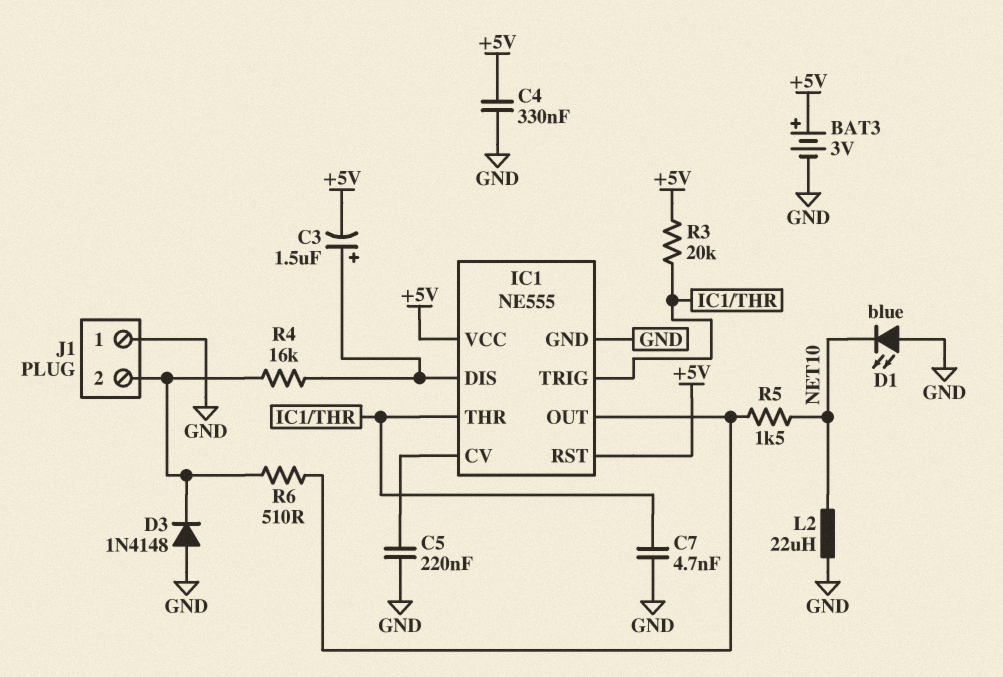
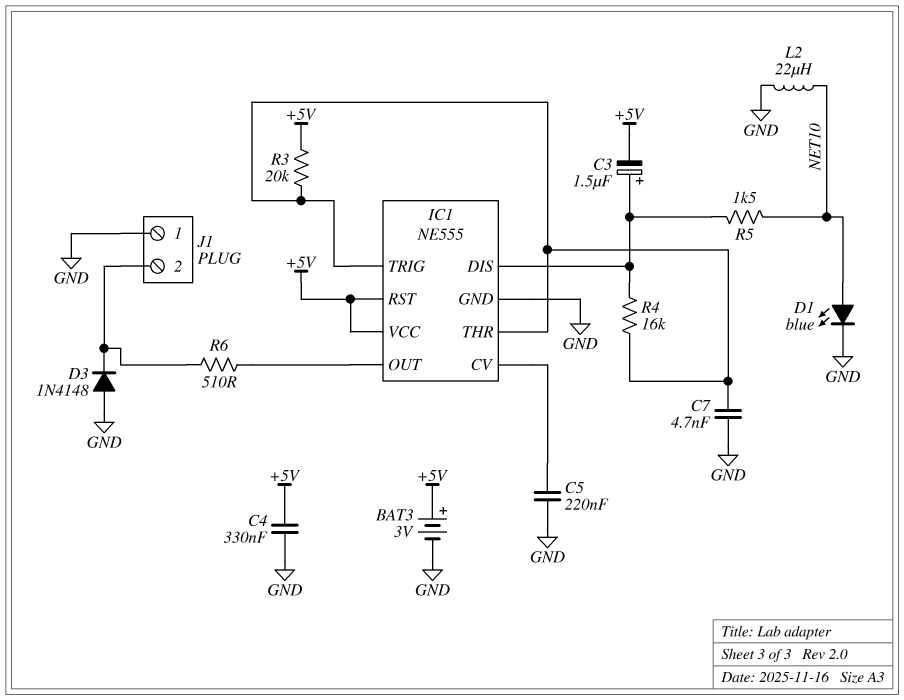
D1: LED blue (A GND, K NET10) -> LED blue (A NET10, K GND)
R4: 16k (IC1/DIS, J1/2) -> 16k (IC1/DIS, IC1/THR)
R5: 1.5k (IC1/OUT, NET10) -> 1.5k (IC1/DIS, NET10)

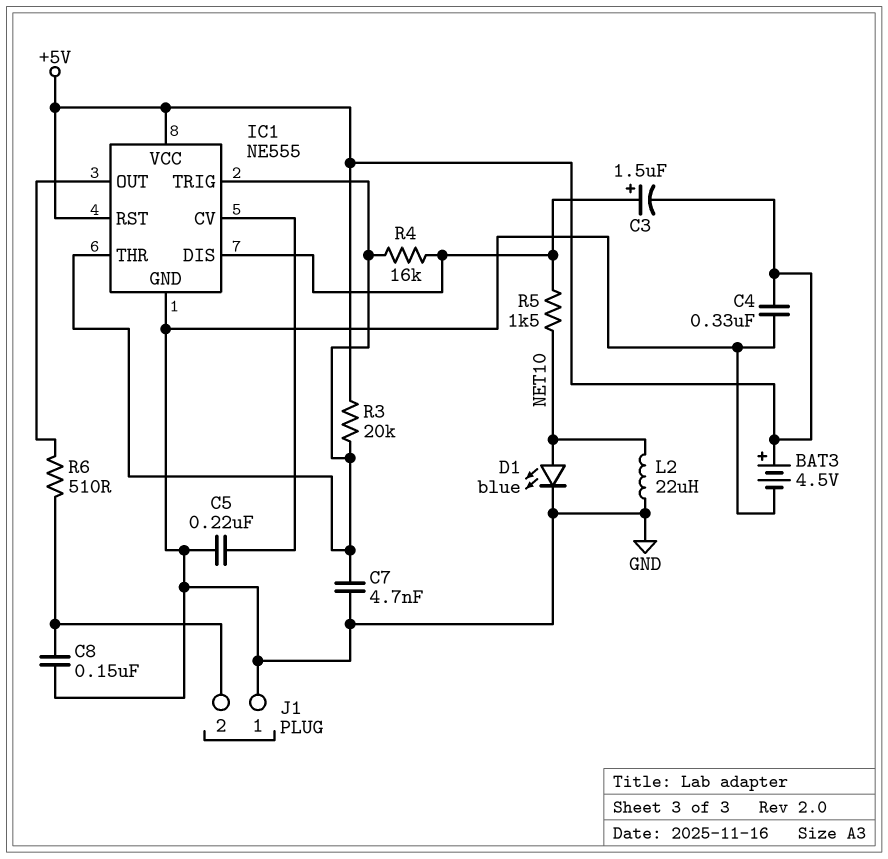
BAT3: 3V (plus +5V, minus GND) -> 4.5V (plus +5V, minus GND)
C8: none -> 150nF (GND, J1/2)
D3: diode 1N4148 (A GND, K J1/2) -> none

